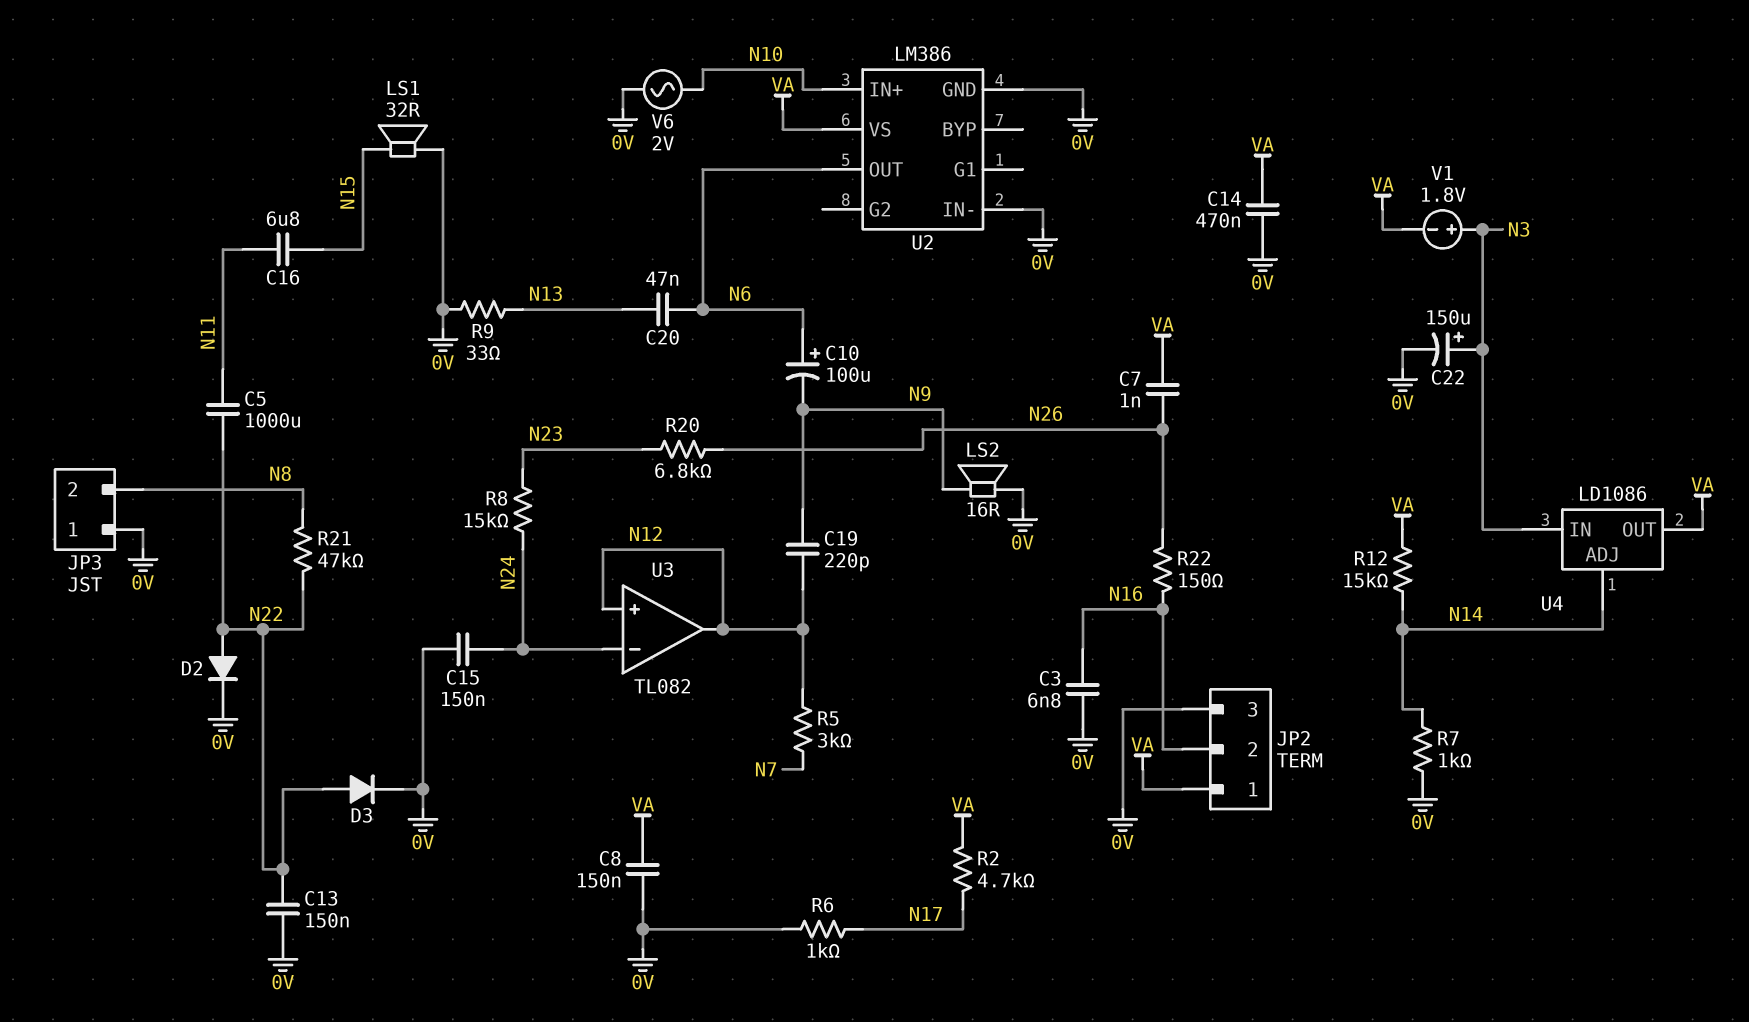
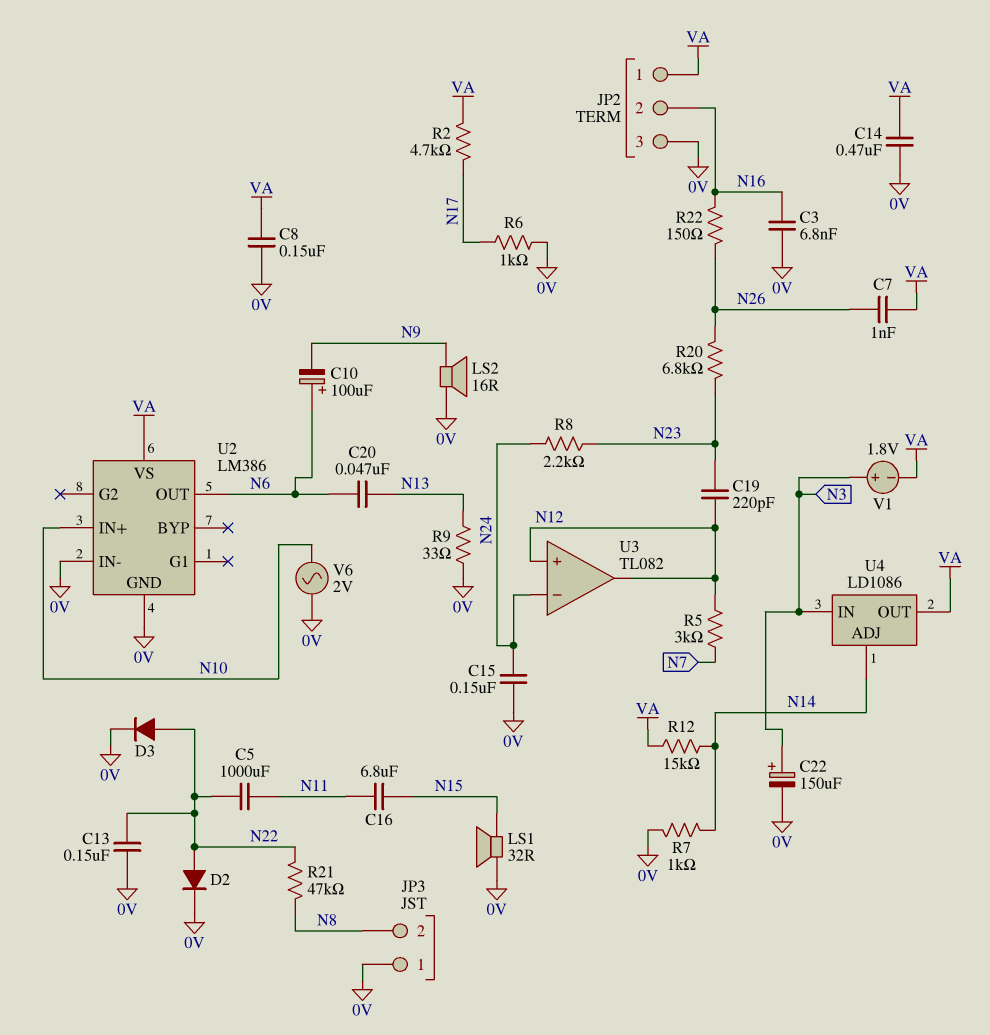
C19: 220pF (N9, N12) -> 220pF (N12, N23)
R8: 15k (N23, N24) -> 2.2k (N23, N24)

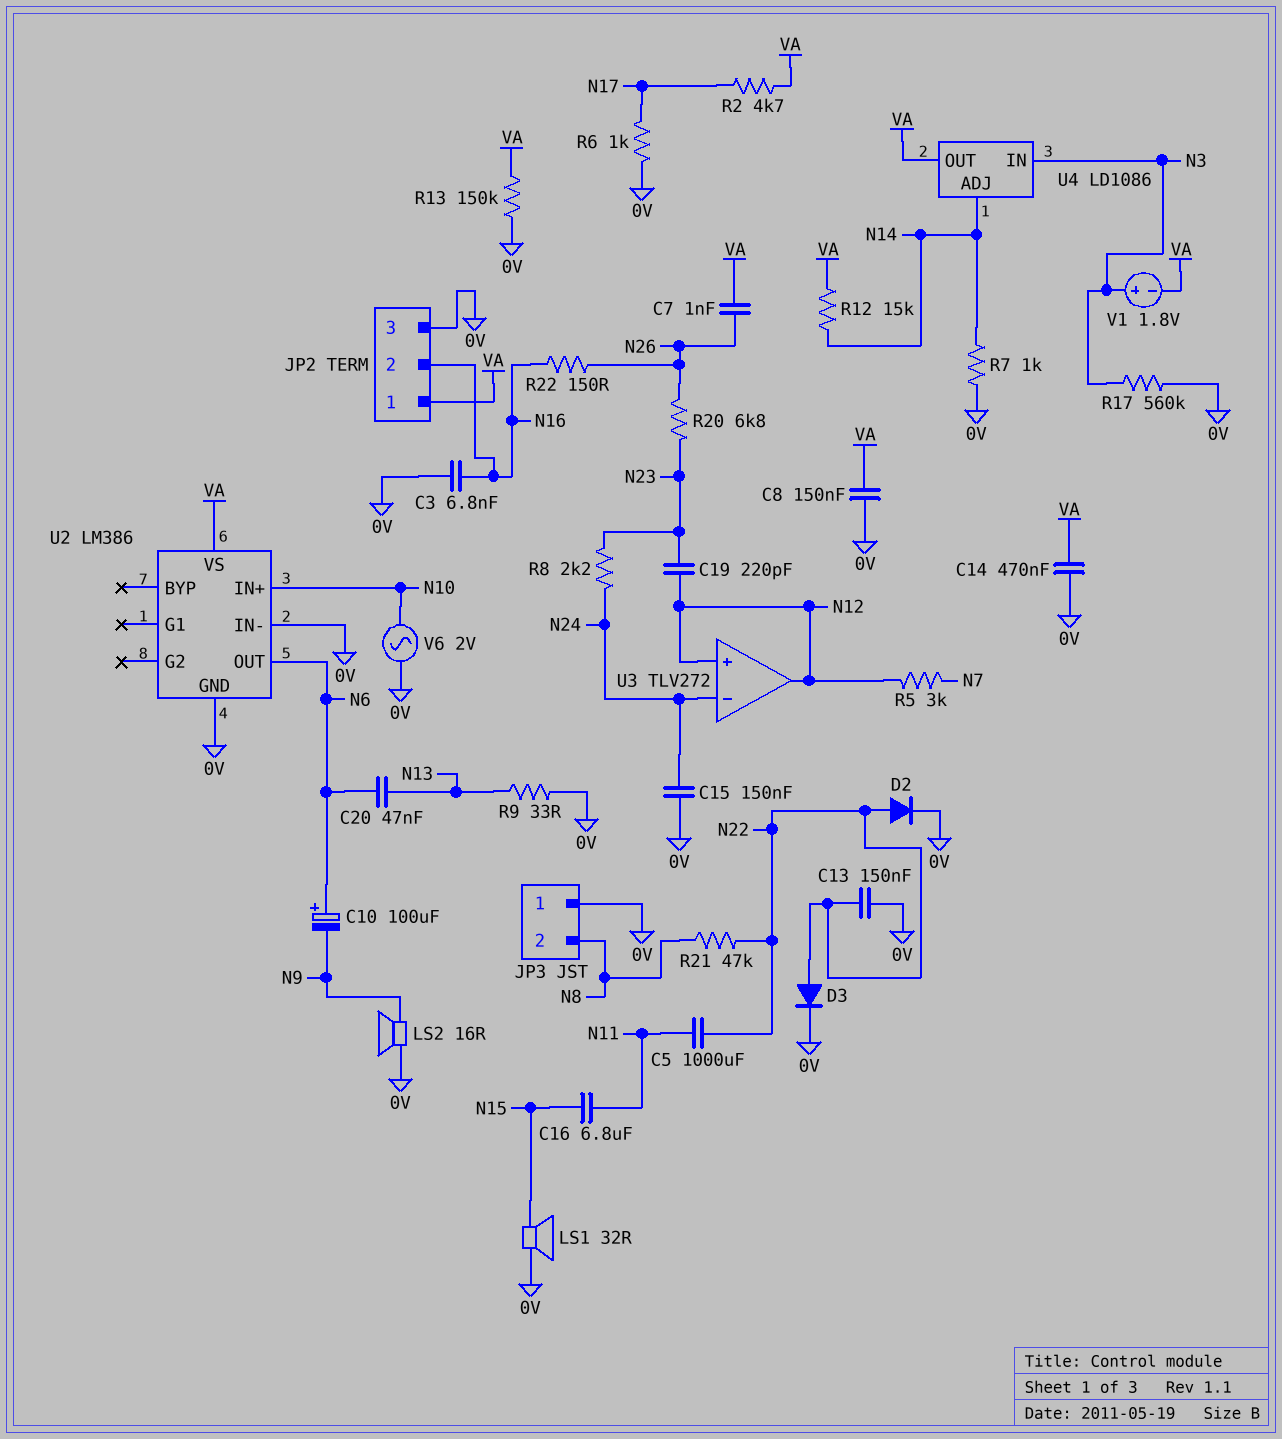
C22: 150uF (plus N3, minus 0V) -> none
R13: none -> 150k (0V, VA)
R17: none -> 560k (0V, N3)
U3: TL082 -> TLV272

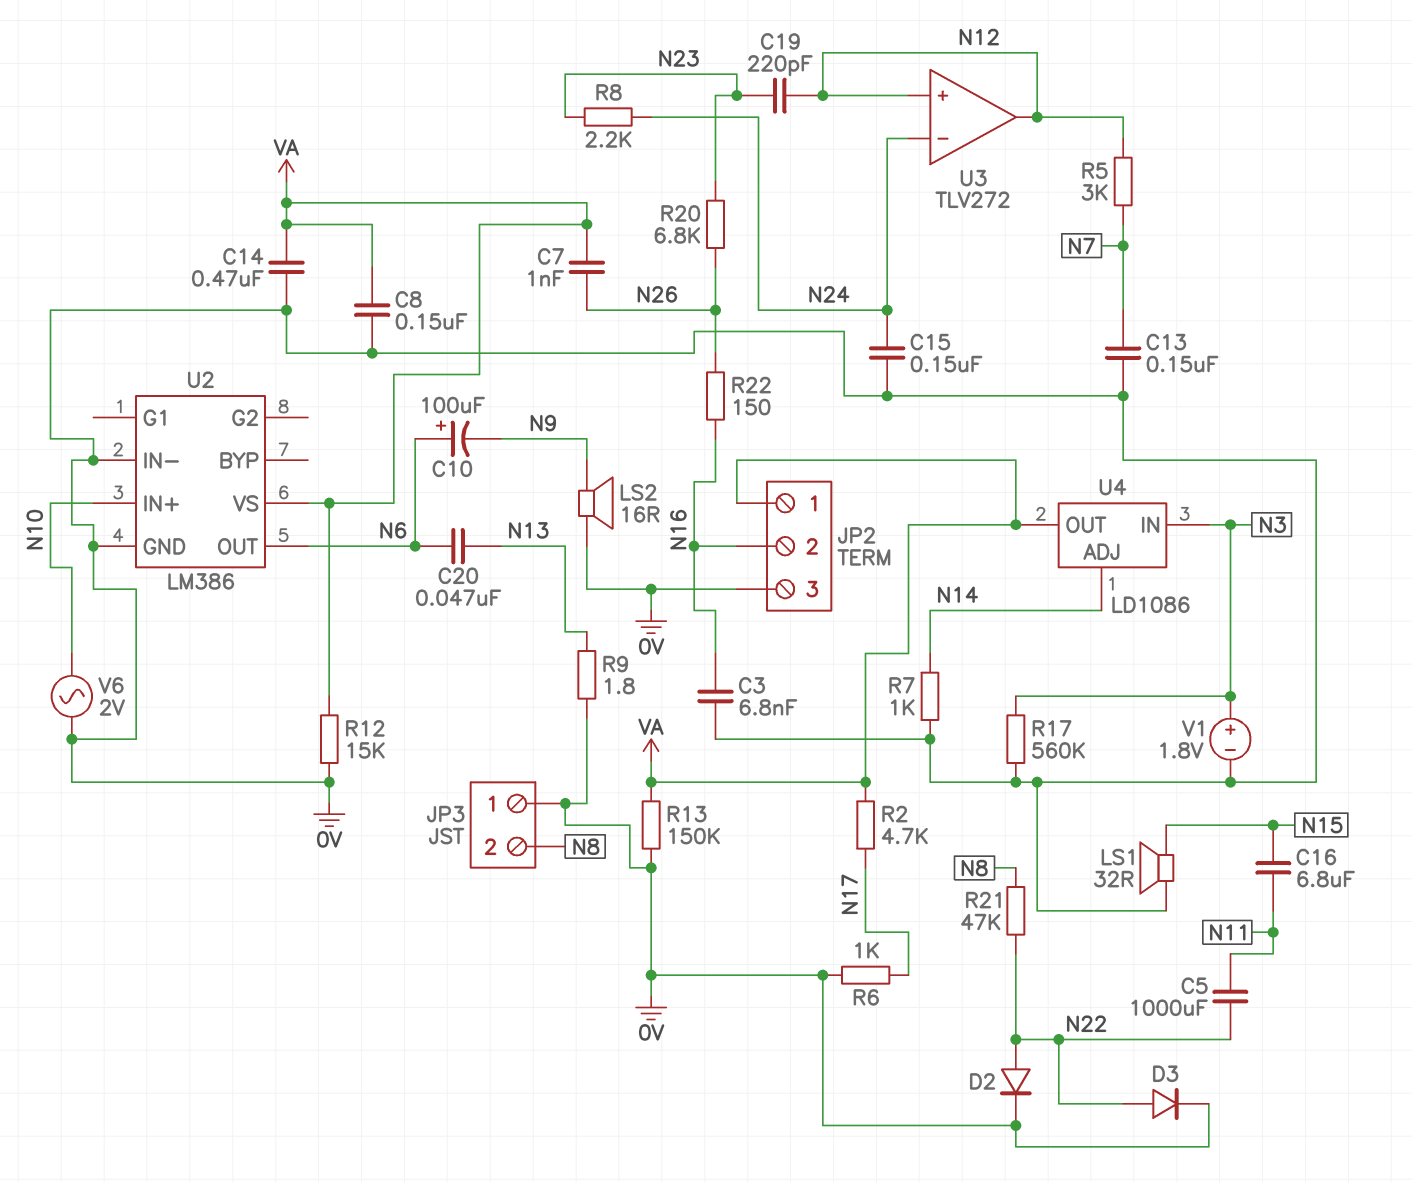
C13: 150nF (0V, N22) -> 150nF (0V, N7)
R9: 33 (0V, N13) -> 1.8 (0V, N13)
R12: 15k (N14, VA) -> 15k (0V, VA)
V1: 1.8V (plus N3, minus VA) -> 1.8V (plus N3, minus 0V)

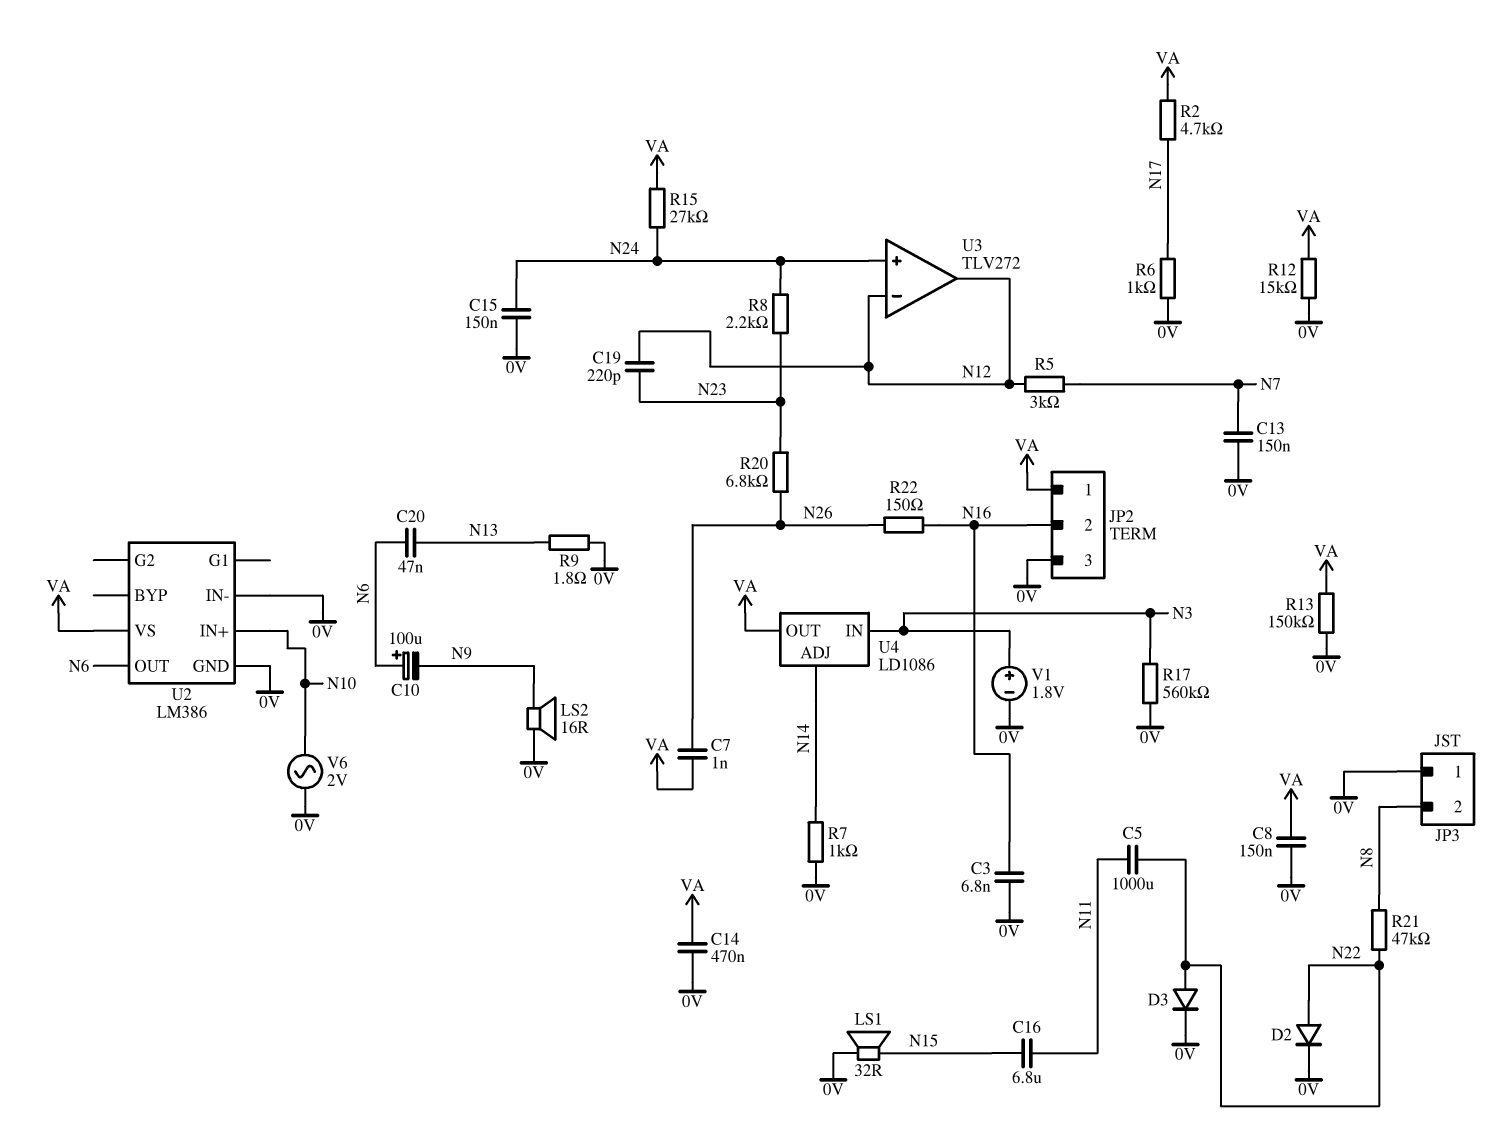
R15: none -> 27k (N24, VA)
U3 pin in+: N12 -> N24
U3 pin in-: N24 -> N12

